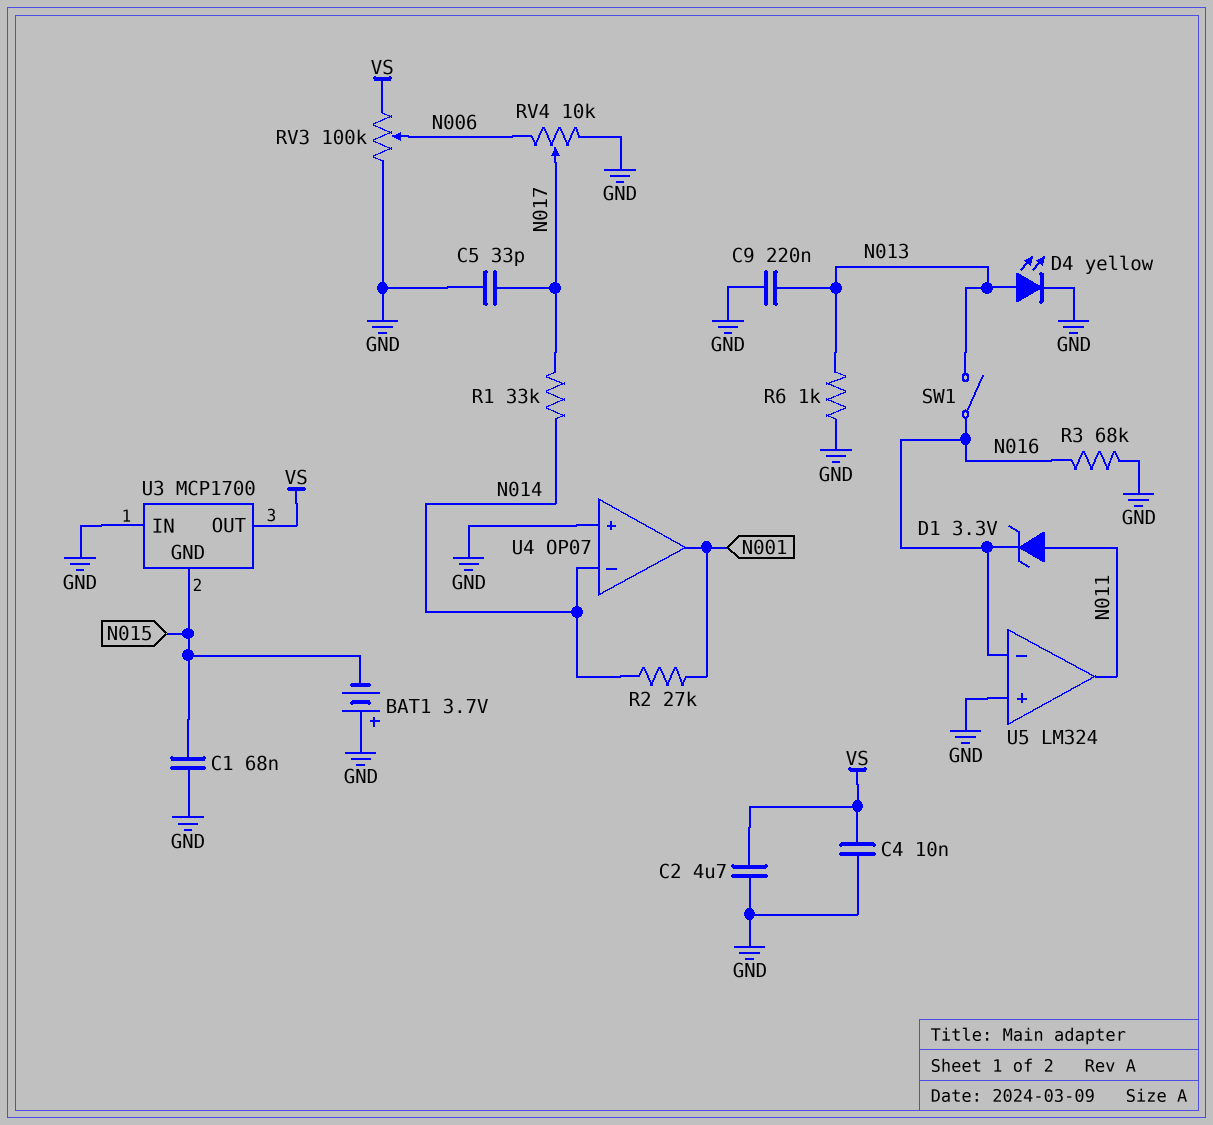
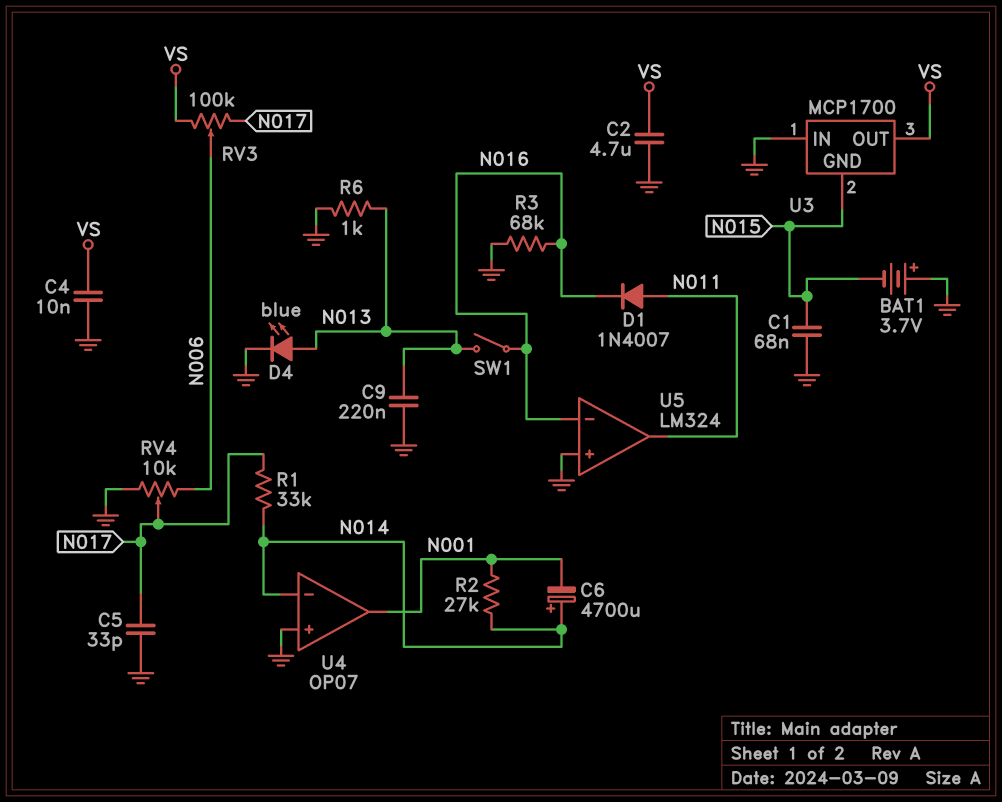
C6: none -> 4700uF (plus N014, minus N001)
D1: zener 3.3V (A N011, K N016) -> diode 1N4007 (A N011, K N016)
D4: LED yellow (A N013, K GND) -> LED blue (A N013, K GND)
RV3: 100k (GND, VS, wiper N006) -> 100k (N017, VS, wiper N006)

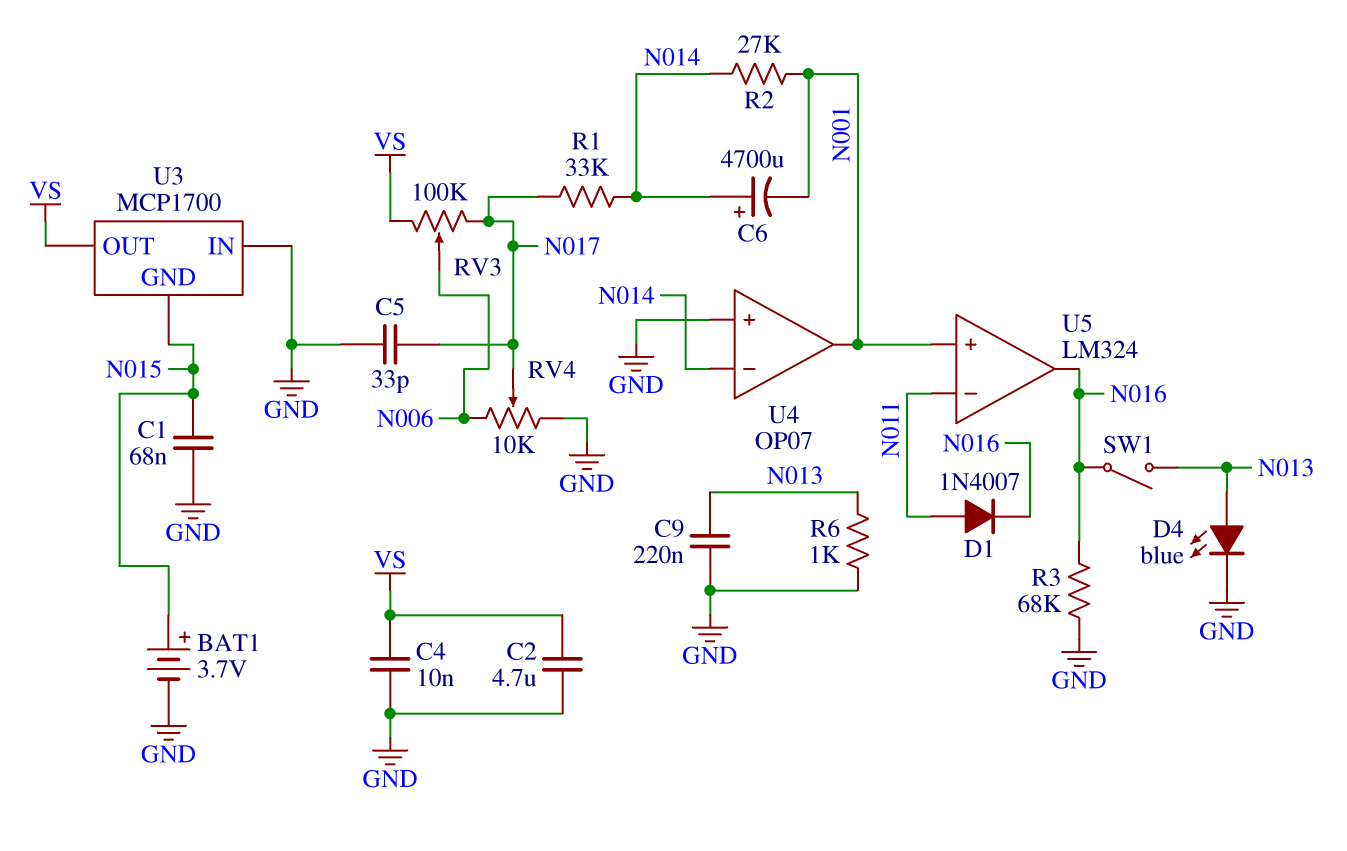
BAT1: 3.7V (plus GND, minus N015) -> 3.7V (plus N015, minus GND)
U5 pin in+: GND -> N001
U5 pin in-: N016 -> N011
U5 pin out: N011 -> N016

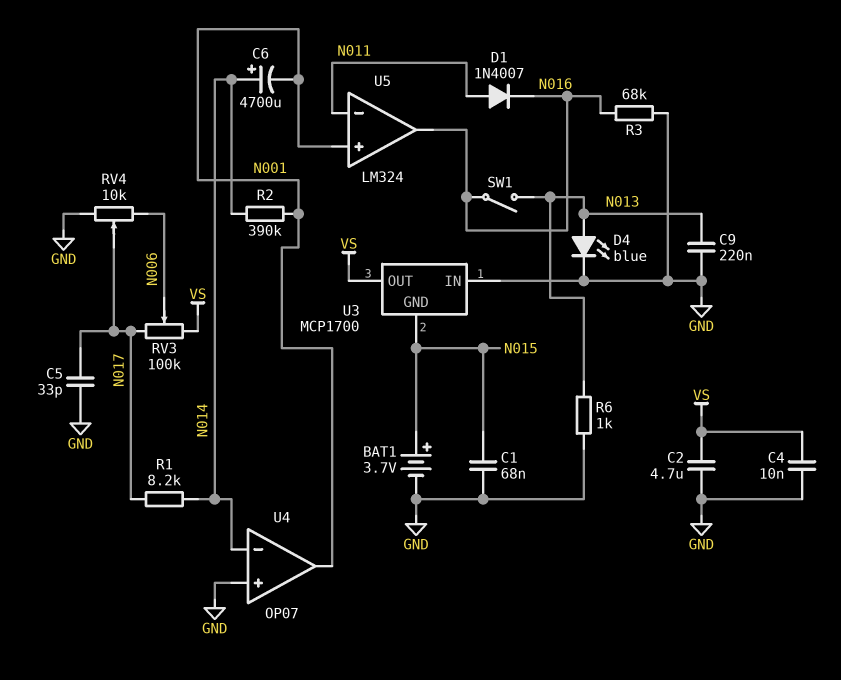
R1: 33k (N014, N017) -> 8.2k (N014, N017)
R2: 27k (N001, N014) -> 390k (N001, N014)

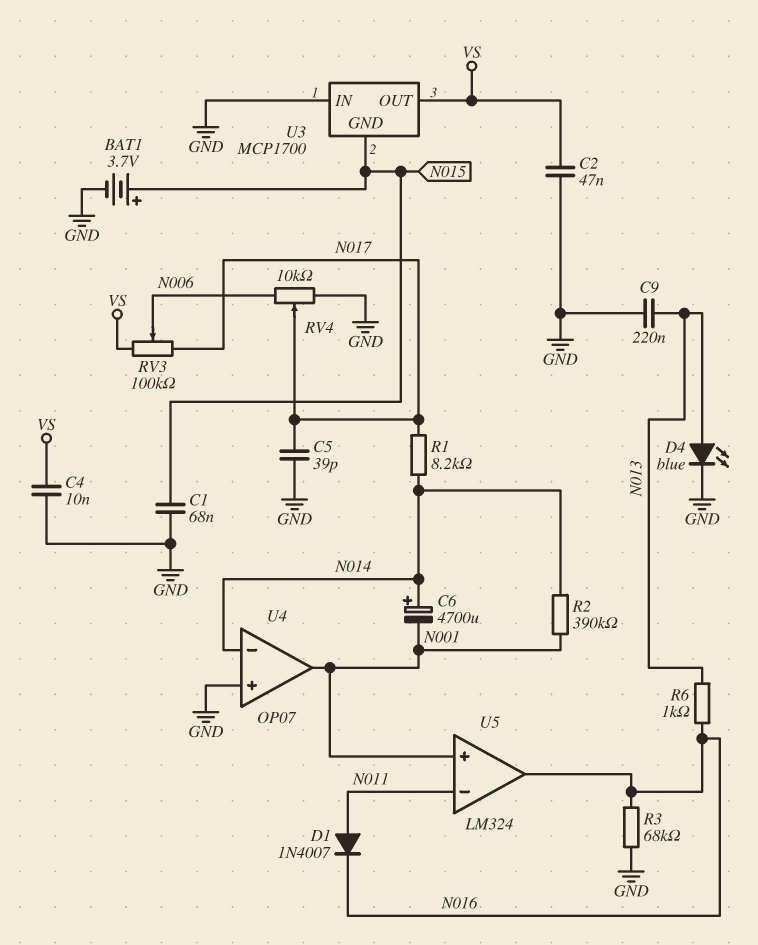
C2: 4.7uF (GND, VS) -> 47nF (GND, VS)
C5: 33pF (GND, N017) -> 39pF (GND, N017)
R6: 1k (GND, N013) -> 1k (N013, N016)
SW1: switch (N013, N016) -> none

